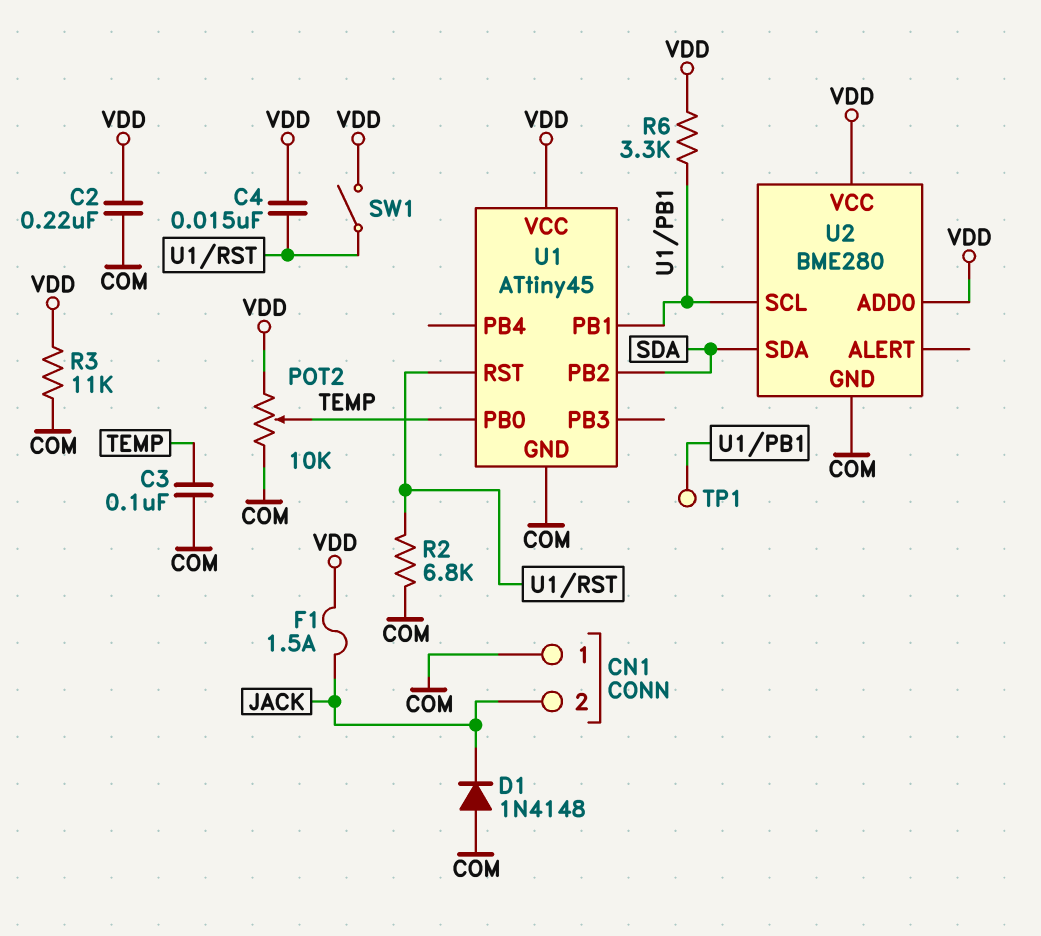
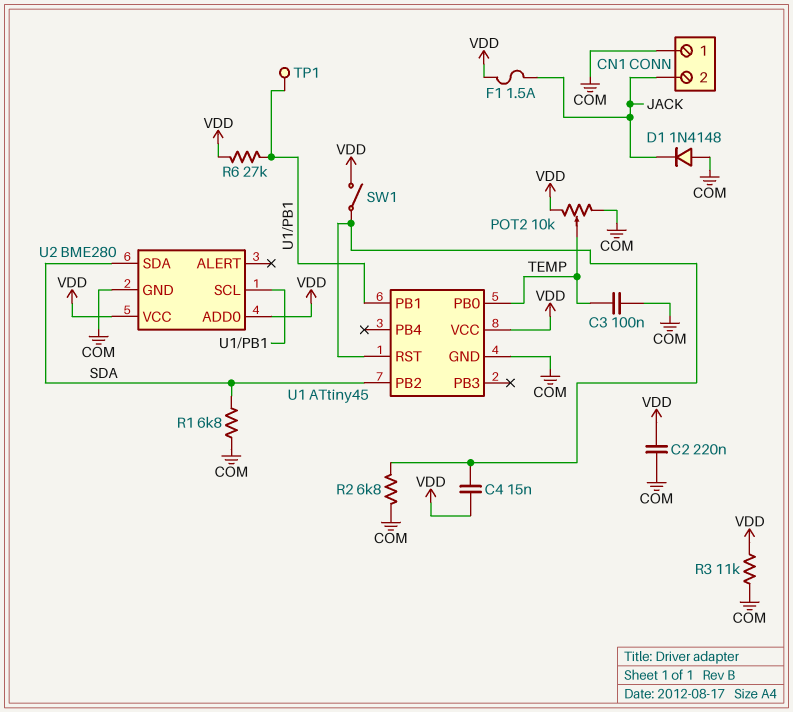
R1: none -> 6.8k (COM, SDA)
R6: 3.3k (U1/PB1, VDD) -> 27k (U1/PB1, VDD)

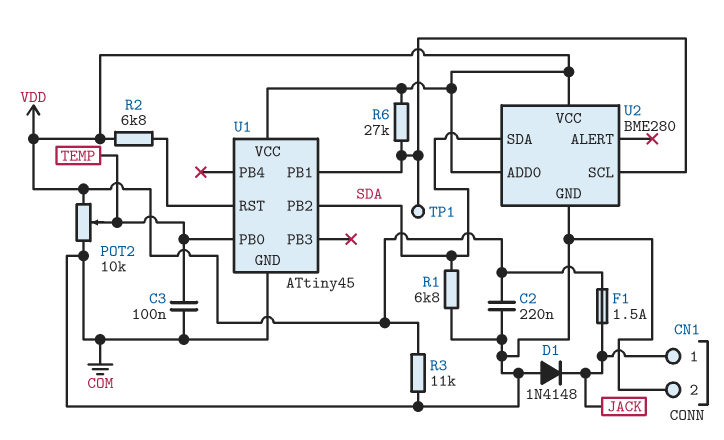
C4: 15nF (U1/RST, VDD) -> none
CN1 pin 1: COM -> JACK
CN1 pin 2: JACK -> COM
R2: 6.8k (COM, U1/RST) -> 6.8k (U1/RST, VDD)
SW1: switch (U1/RST, VDD) -> none

